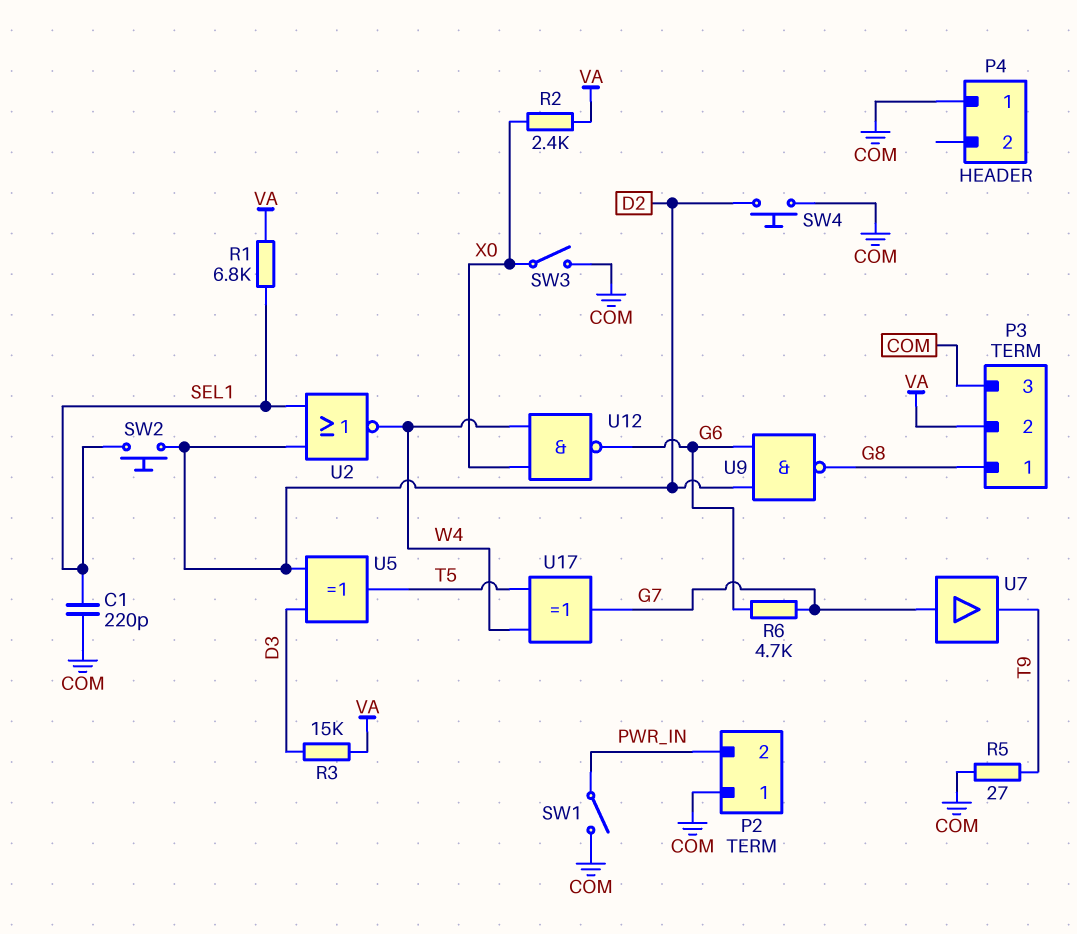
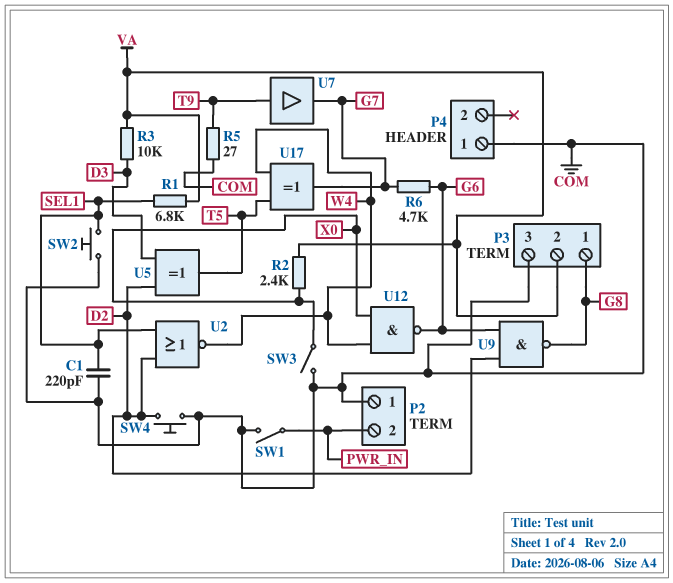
R3: 15k (D3, VA) -> 10k (D3, VA)
SW2: button (D2, SEL1) -> button (COM, SEL1)
U7: buffer (in G7, out T9) -> buffer (in T9, out G7)

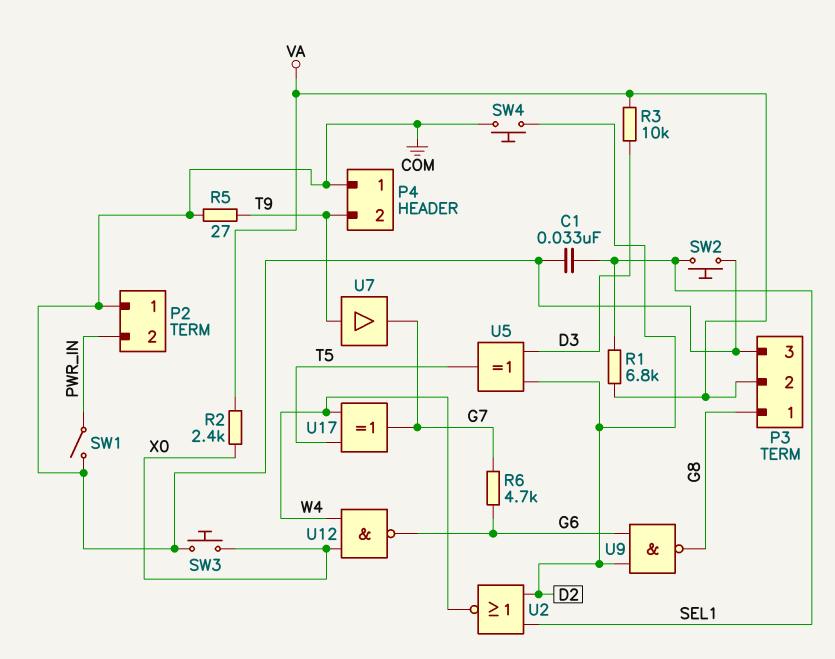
C1: 220pF (COM, SEL1) -> 33nF (COM, SEL1)
P4 pin 2: none -> T9
SW3: switch (COM, X0) -> button (COM, X0)

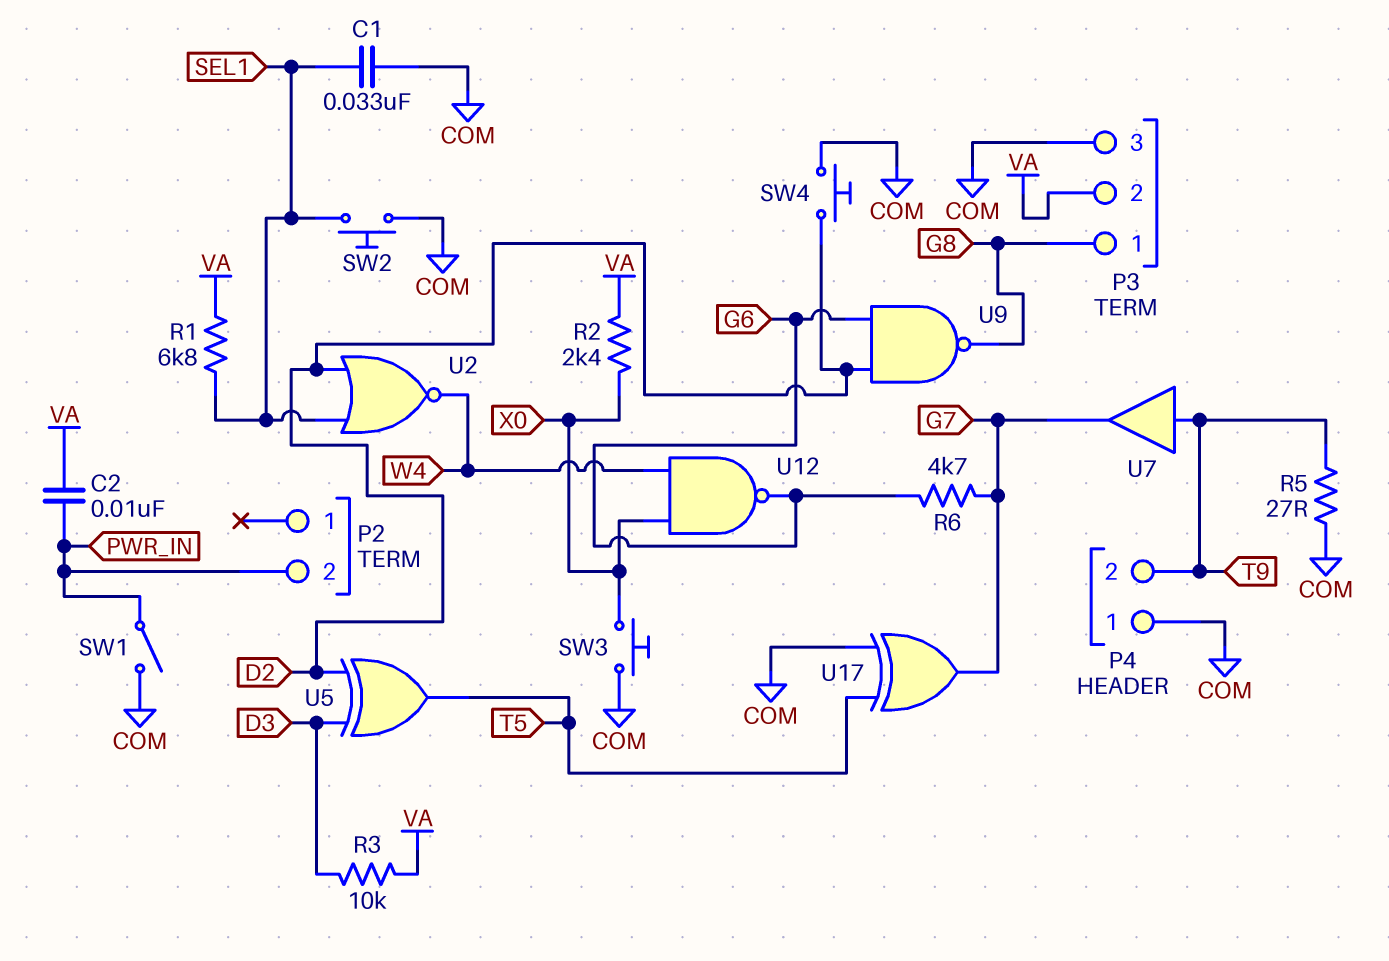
C2: none -> 10nF (PWR_IN, VA)
P2 pin 1: COM -> none
U17: XOR (in T5, in W4, out G7) -> XOR (in COM, in T5, out G7)

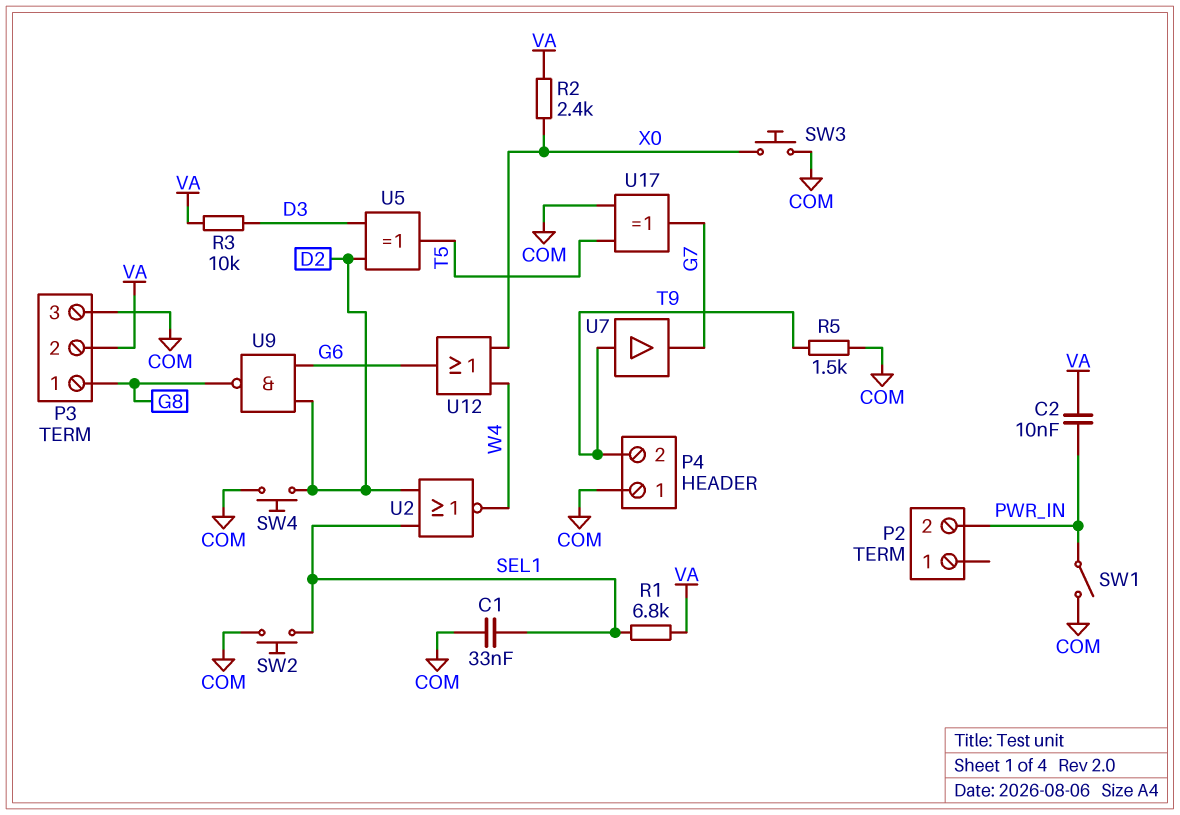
R5: 27 (COM, T9) -> 1.5k (COM, T9)
R6: 4.7k (G6, G7) -> none
U12: NAND (in W4, in X0, out G6) -> OR (in W4, in X0, out G6)

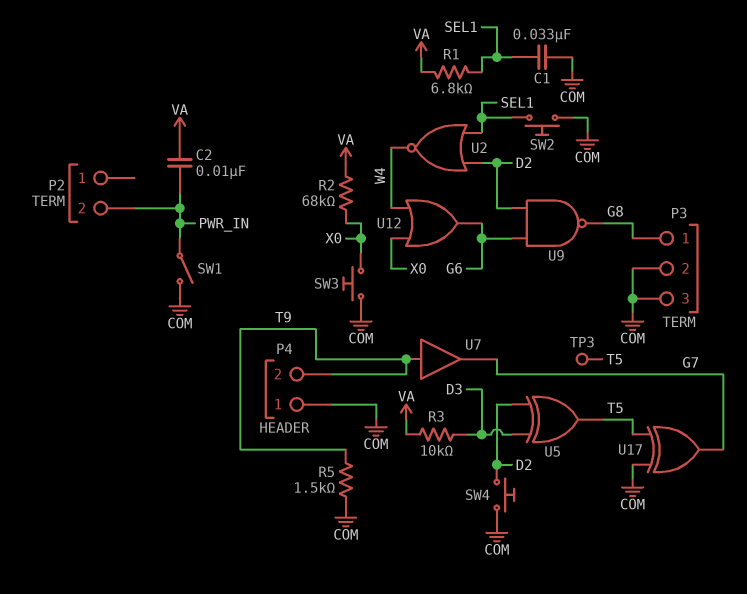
P3 pin 2: VA -> COM
R2: 2.4k (VA, X0) -> 68k (VA, X0)
TP3: none -> test point (T5)

